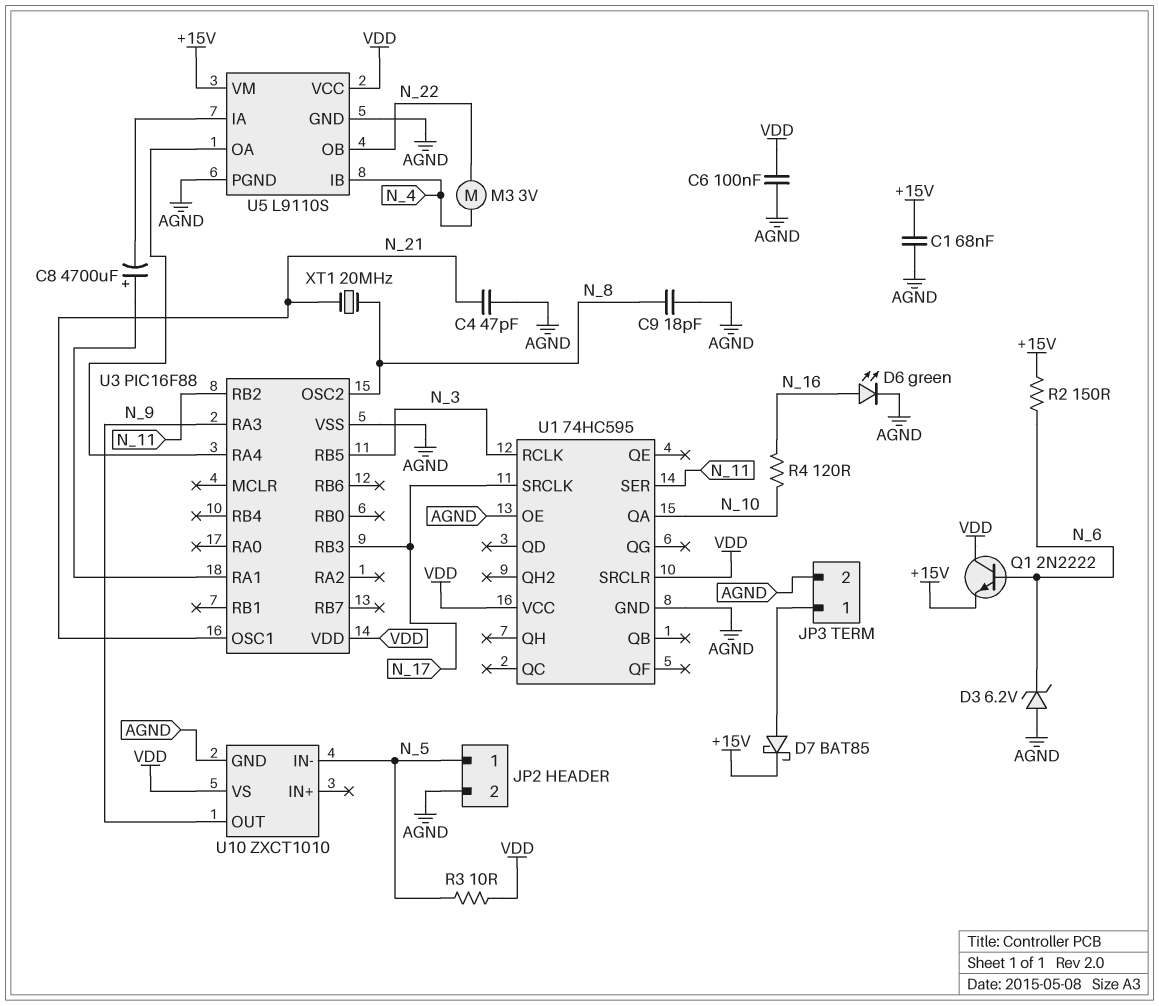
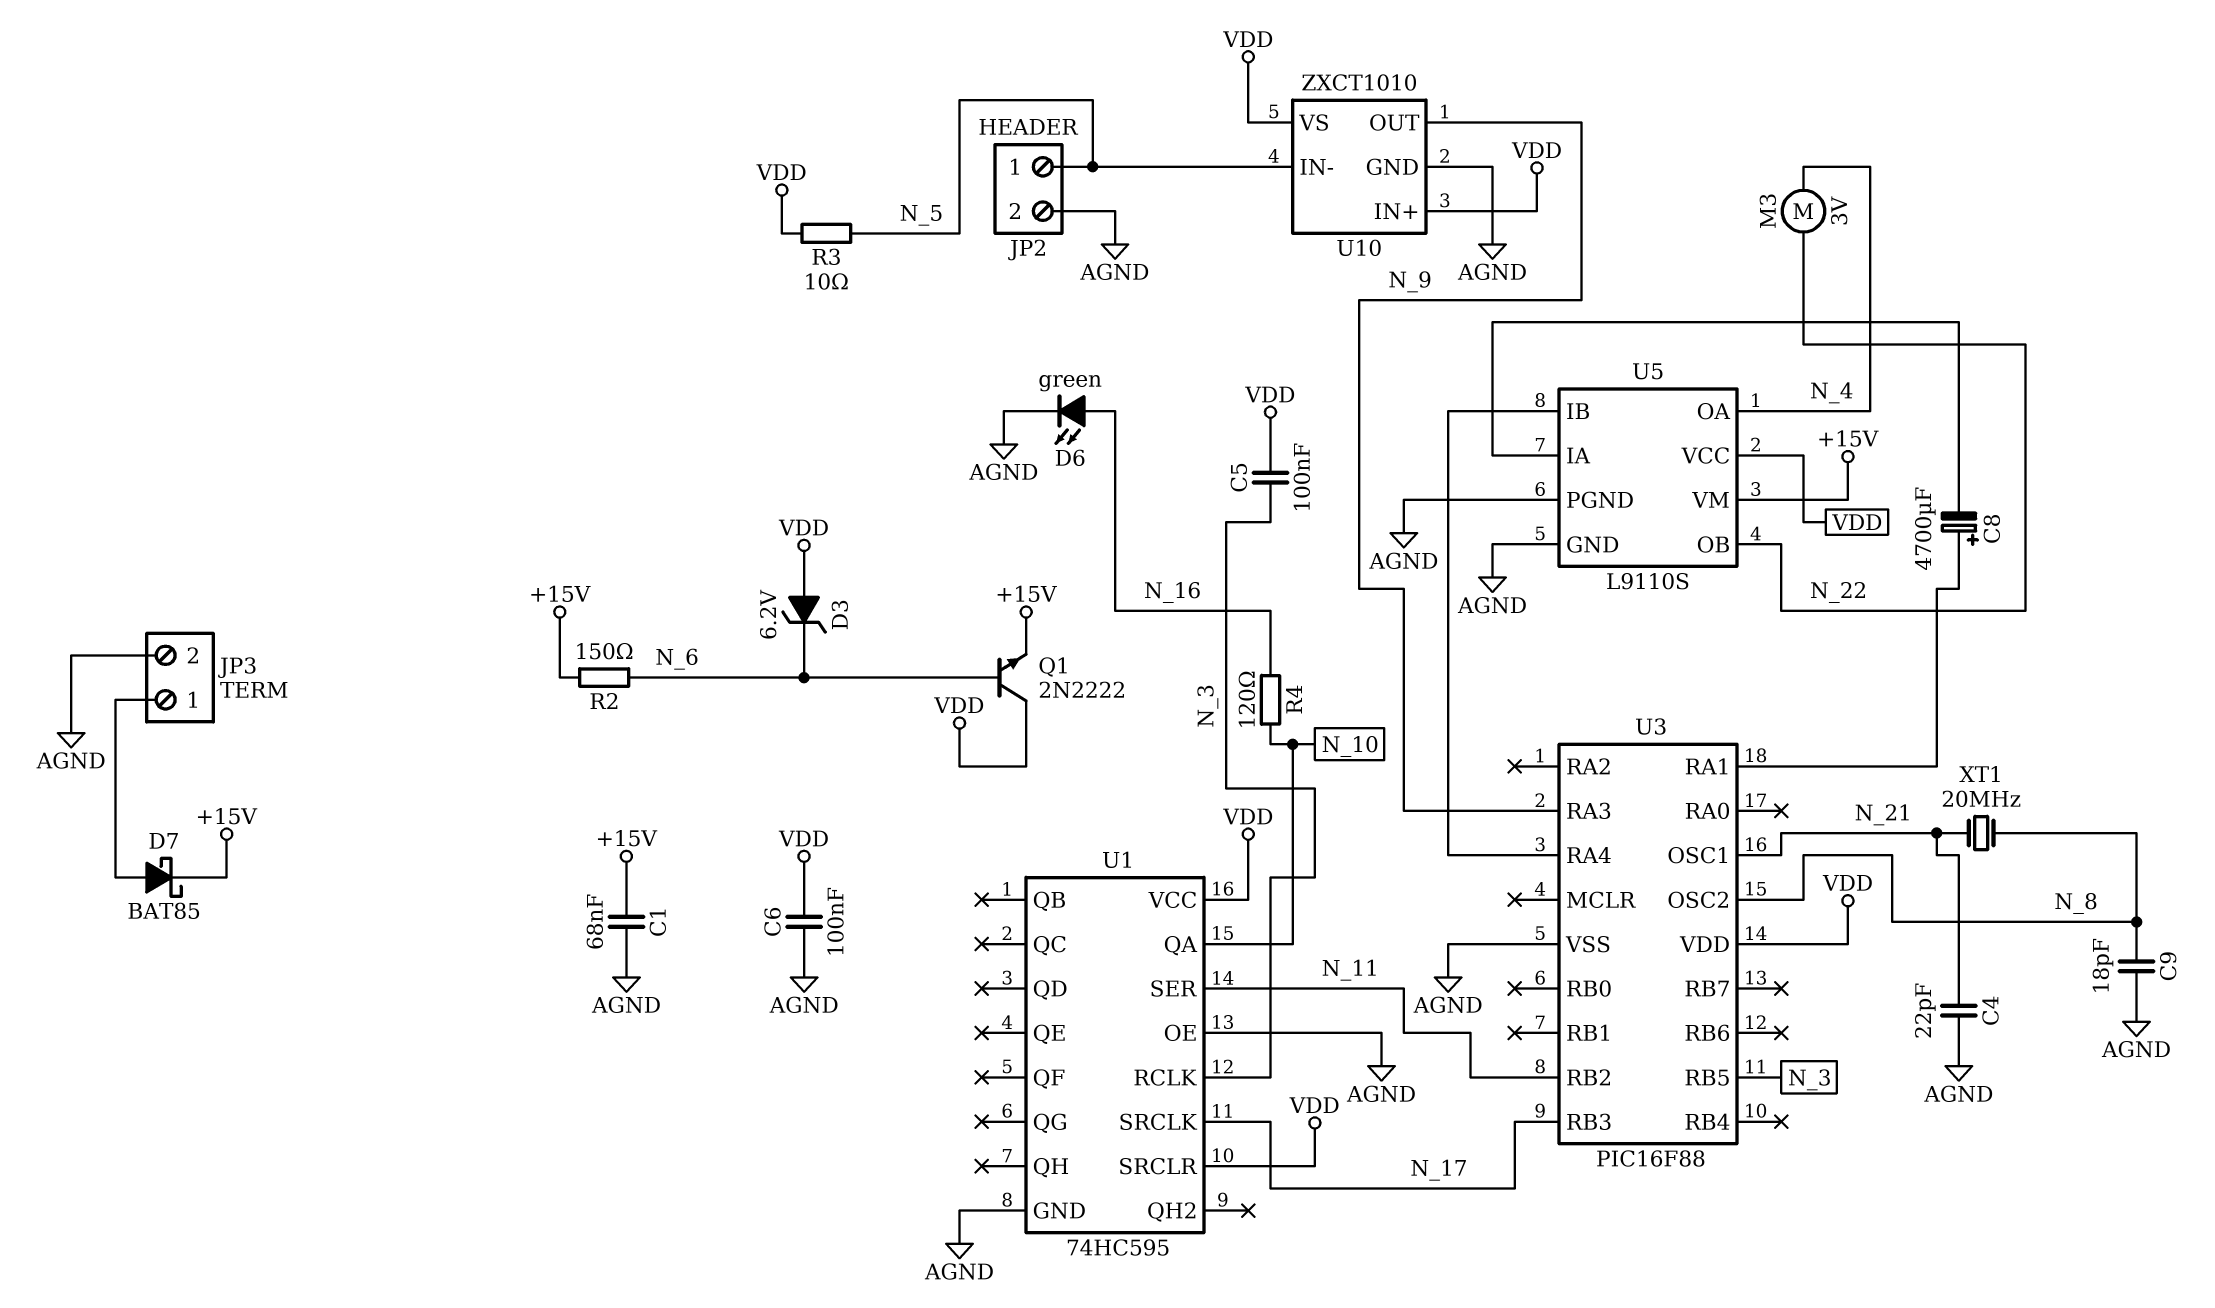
C4: 47pF (AGND, N_21) -> 22pF (AGND, N_21)
C5: none -> 100nF (N_3, VDD)
D3: zener 6.2V (A AGND, K N_6) -> zener 6.2V (A VDD, K N_6)
U5 pin IB: N_4 -> U3/RA4
U5 pin OA: U3/RA4 -> N_4
U10 pin IN+: none -> VDD

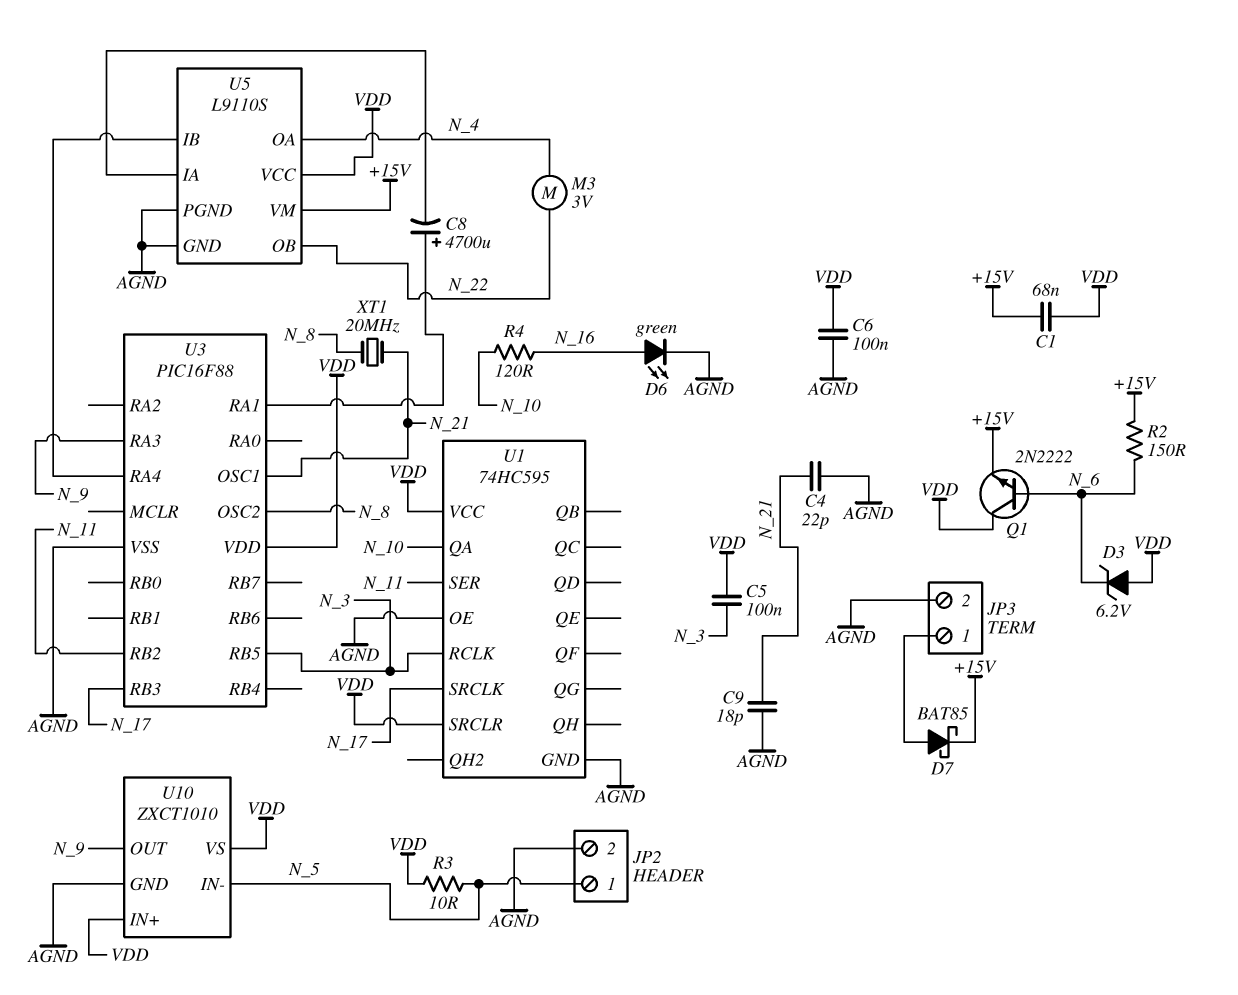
C1: 68nF (+15V, AGND) -> 68nF (+15V, VDD)
C9: 18pF (AGND, N_8) -> 18pF (AGND, N_21)

